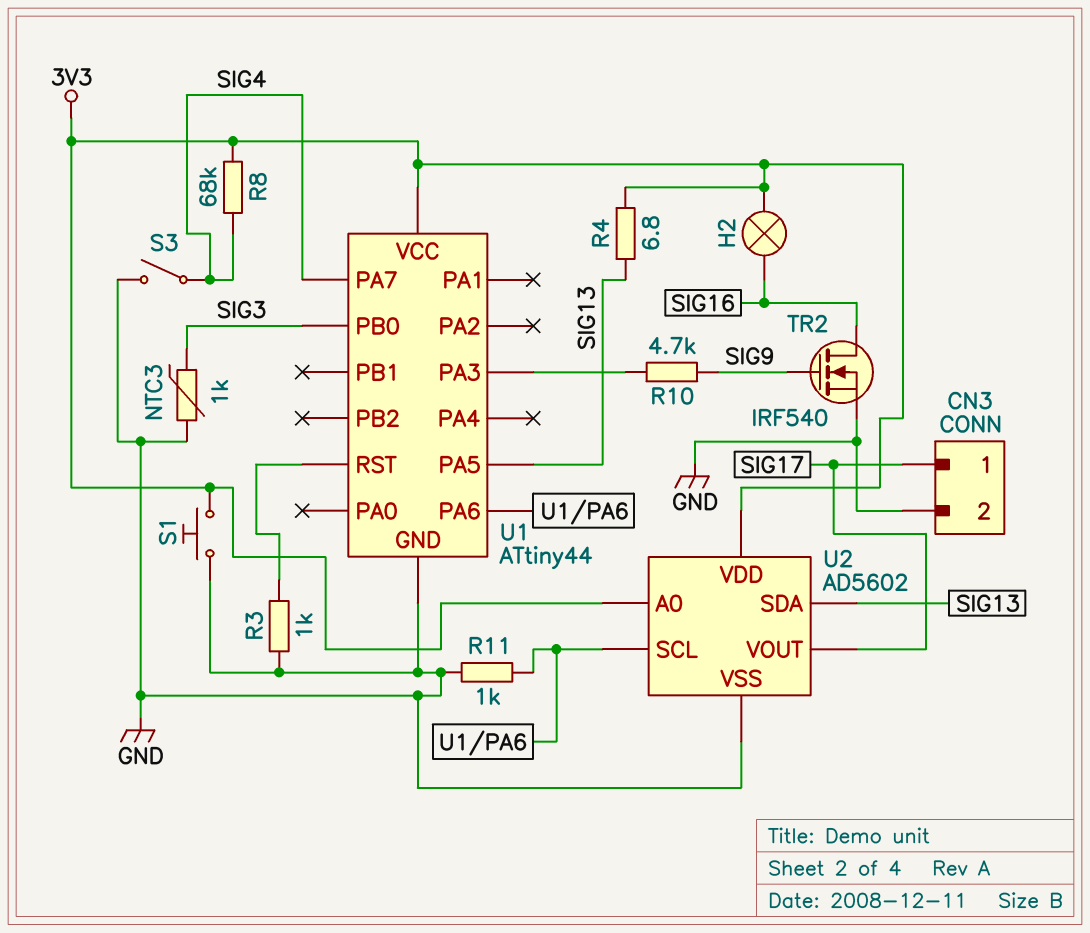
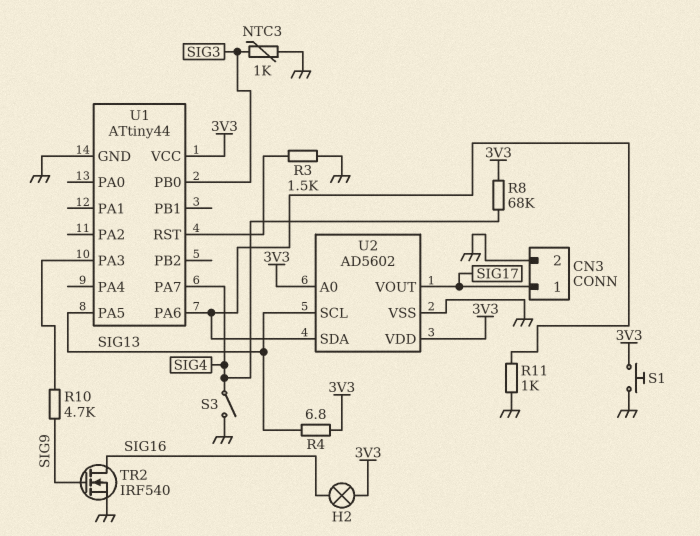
R3: 1k (GND, U1/RST) -> 1.5k (GND, U1/RST)
U2 pin SCL: U1/PA6 -> SIG13
U2 pin SDA: SIG13 -> U1/PA6

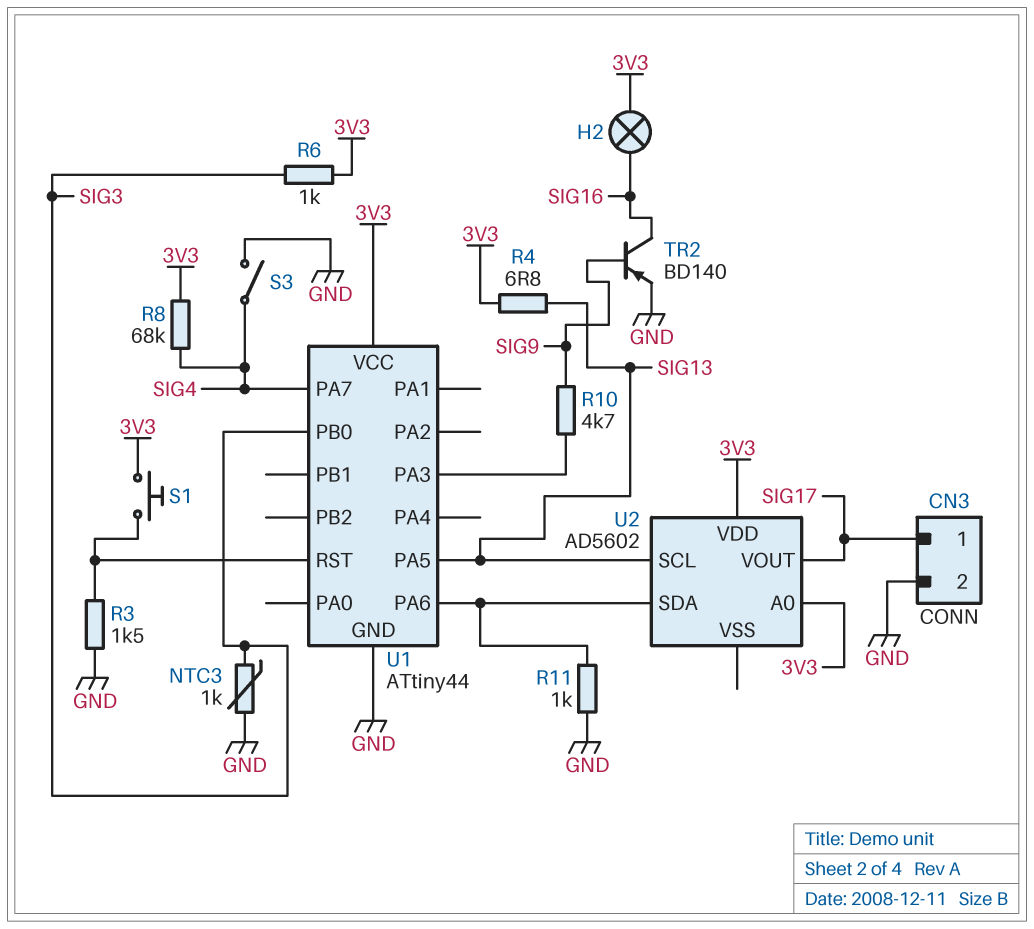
R6: none -> 1k (3V3, SIG3)
S1: button (3V3, GND) -> button (3V3, U1/RST)
TR2: NMOS IRF540 (G SIG9, D SIG16, S GND) -> PNP BD140 (B SIG9, C SIG16, E GND)
U2 pin VSS: GND -> none

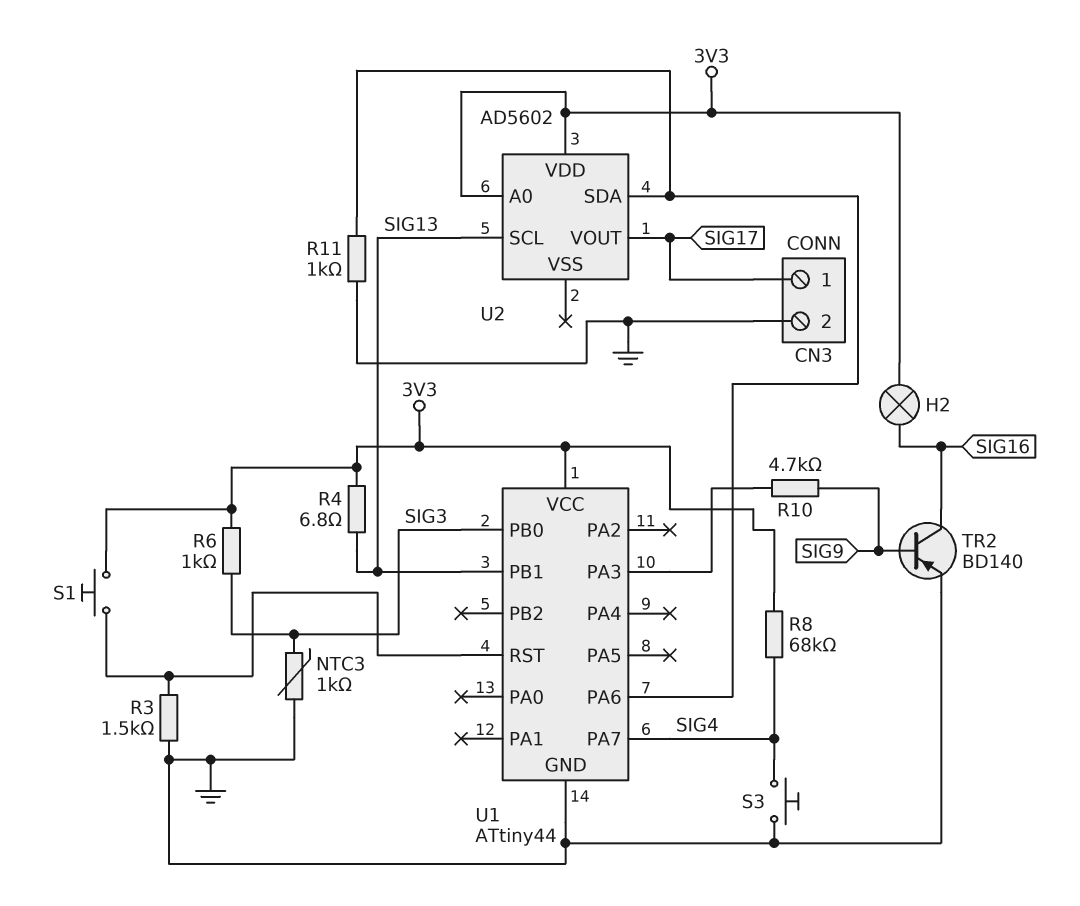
S3: switch (GND, SIG4) -> button (GND, SIG4)
U1 pin PA5: SIG13 -> none
U1 pin PB1: none -> SIG13

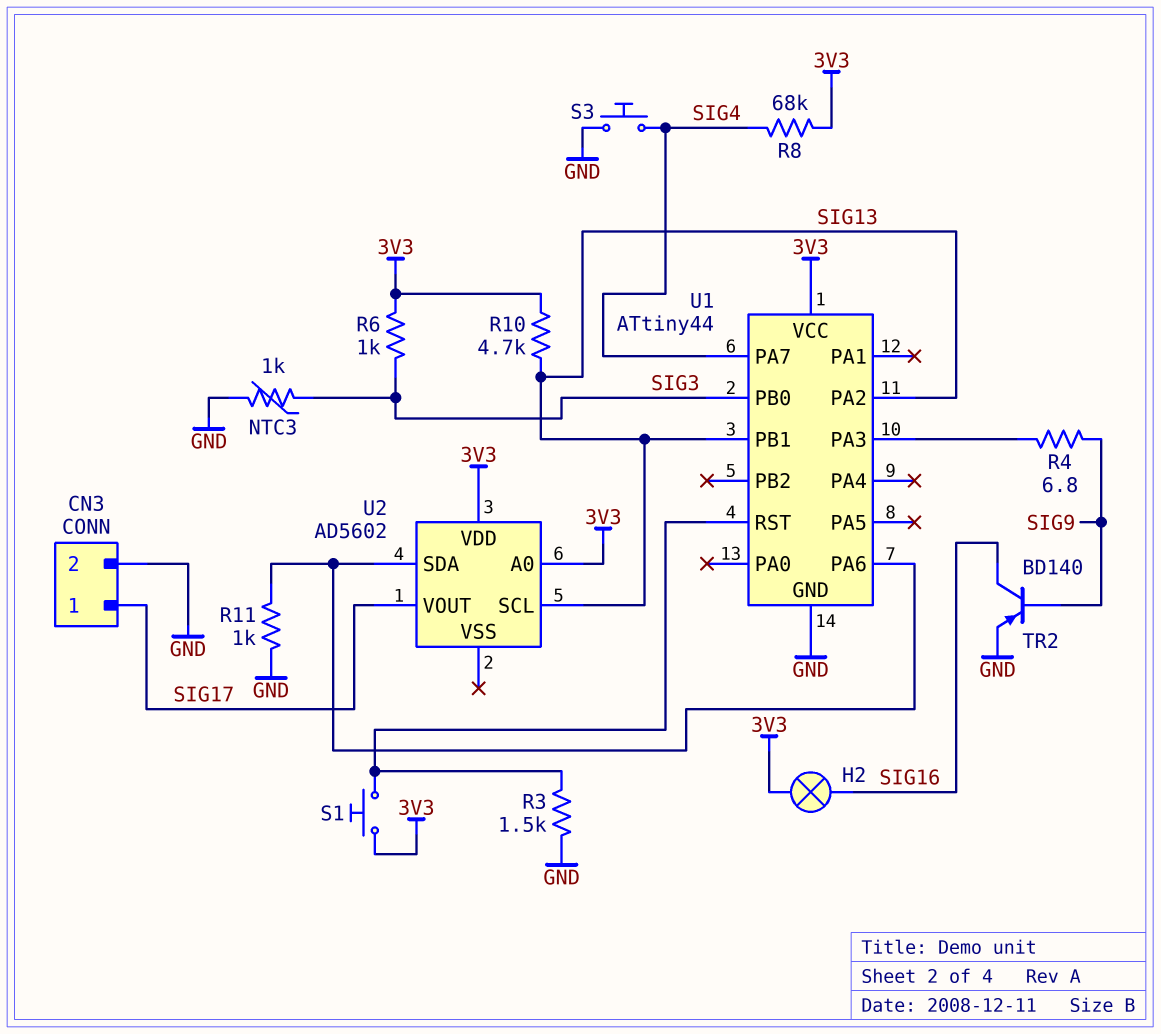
R4: 6.8 (3V3, SIG13) -> 6.8 (SIG9, U1/PA3)
R10: 4.7k (SIG9, U1/PA3) -> 4.7k (3V3, SIG13)
U1 pin PA2: none -> SIG13

